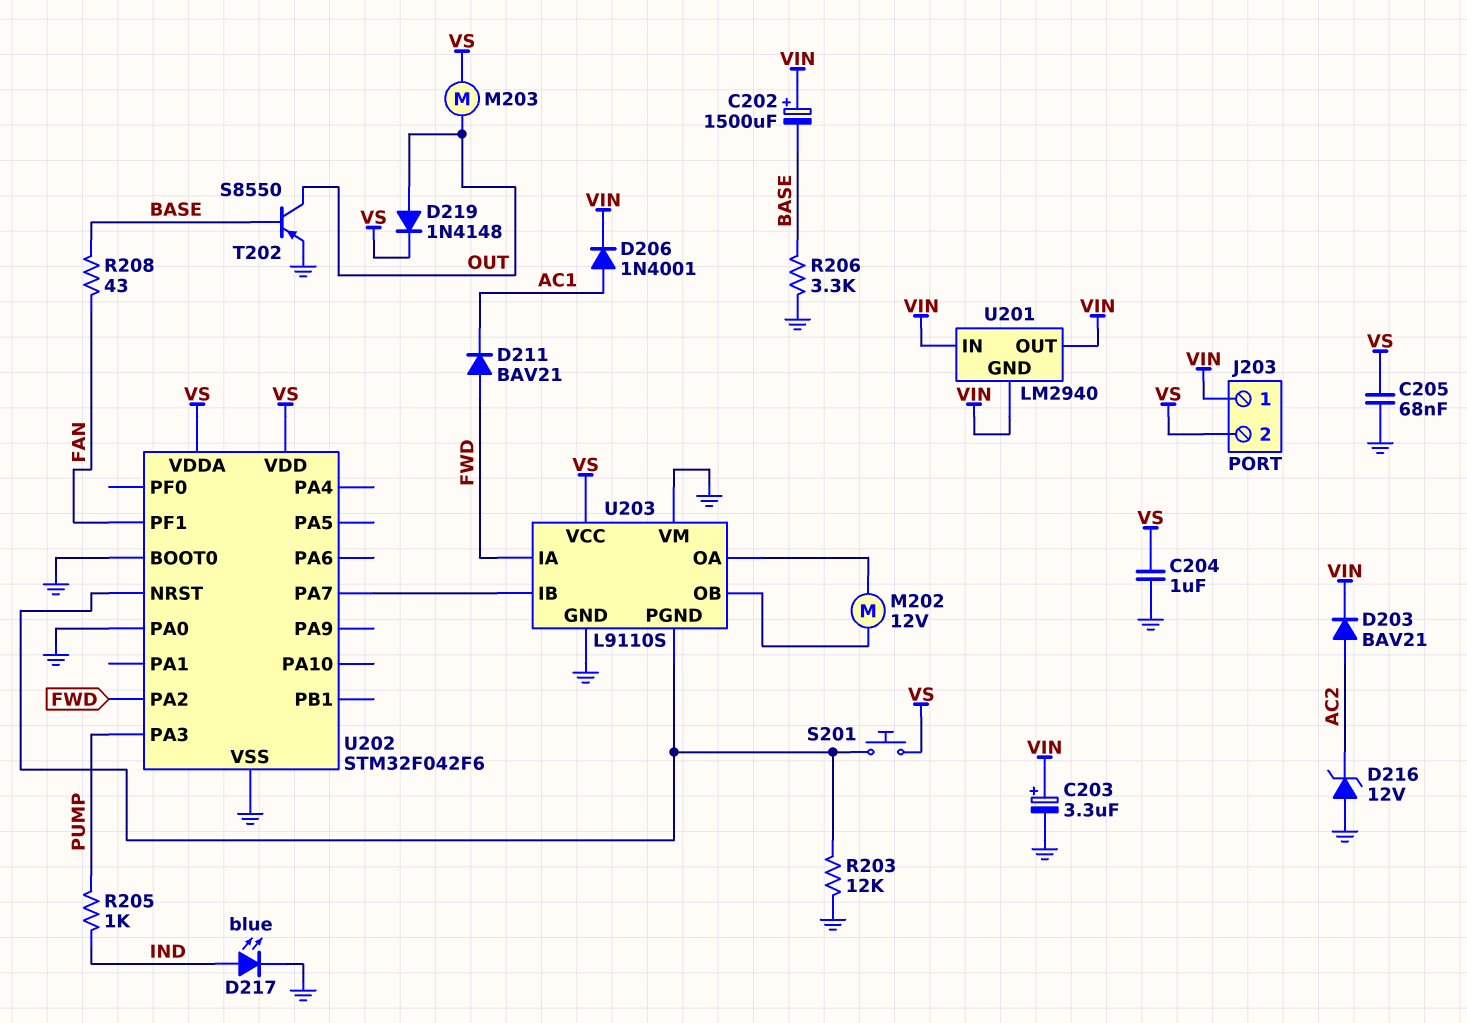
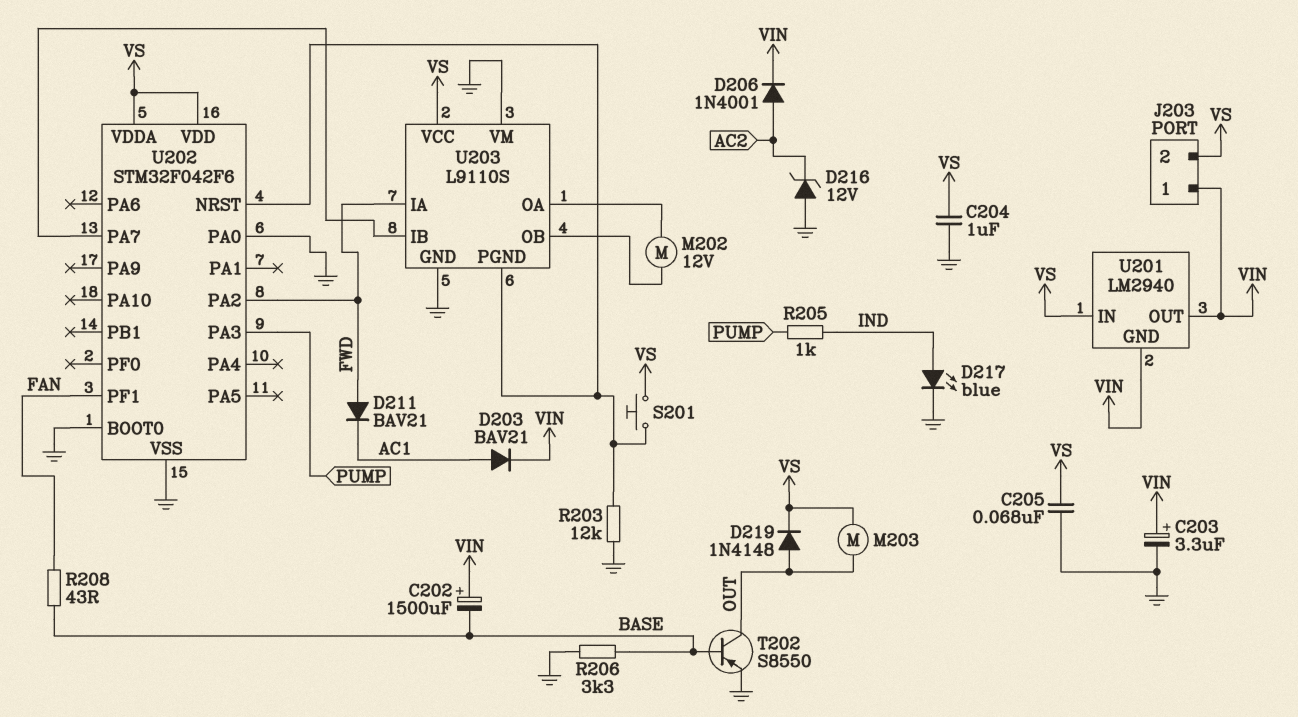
D203: diode BAV21 (A AC2, K VIN) -> diode BAV21 (A AC1, K VIN)
D206: diode 1N4001 (A AC1, K VIN) -> diode 1N4001 (A AC2, K VIN)
U201 pin IN: VIN -> VS

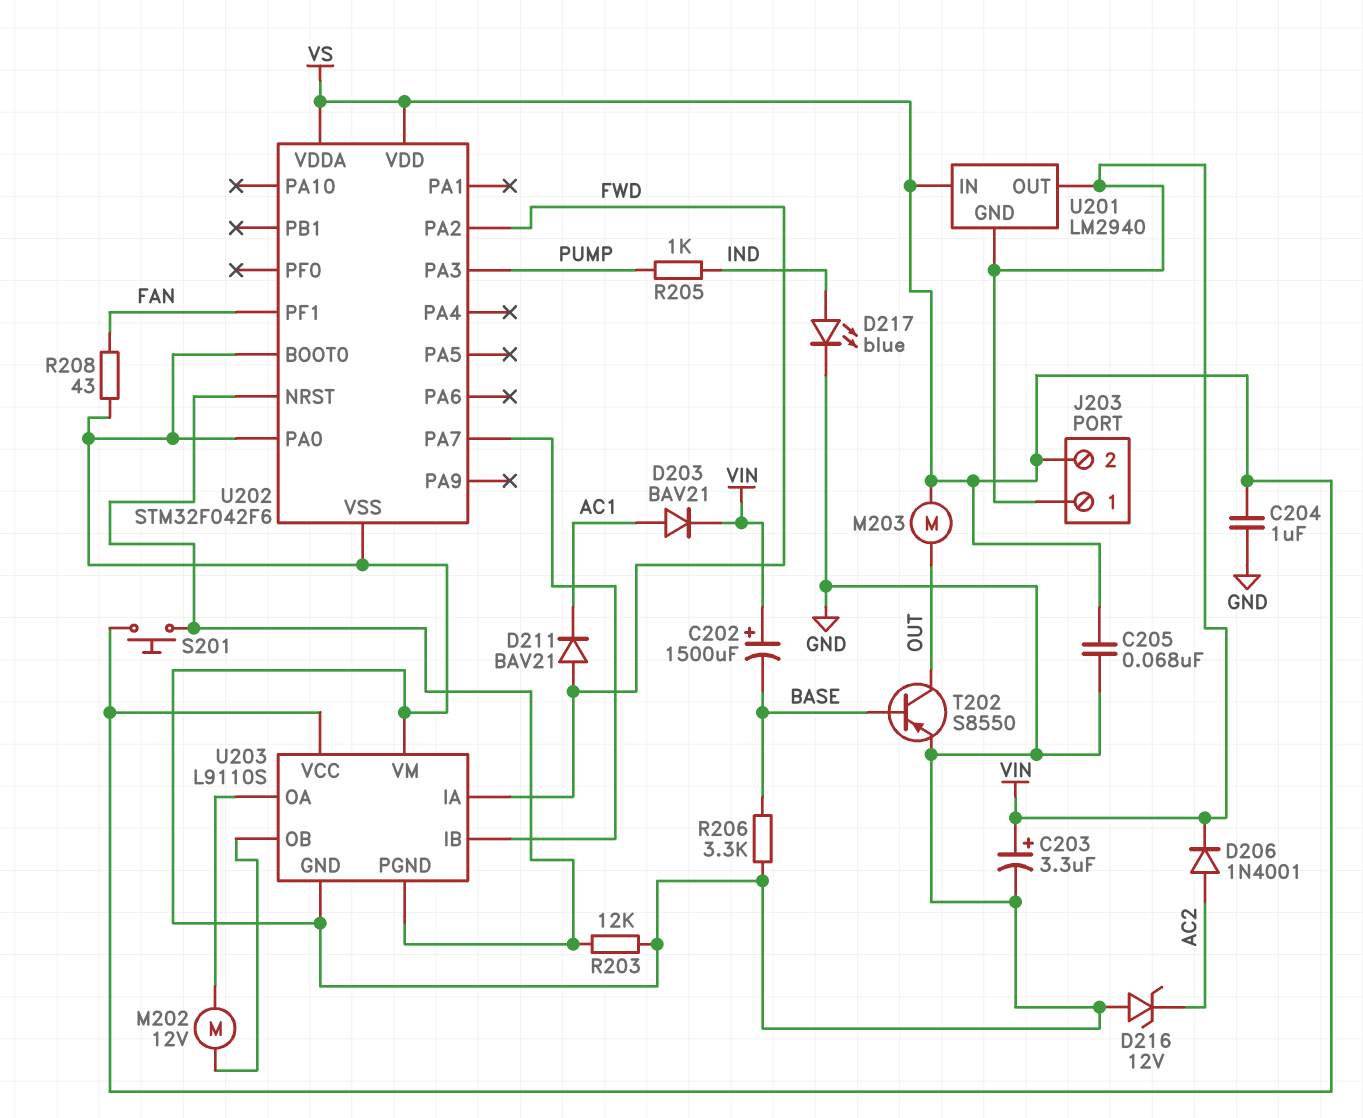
D219: diode 1N4148 (A OUT, K VS) -> none
R208: 43 (BASE, FAN) -> 43 (FAN, GND)

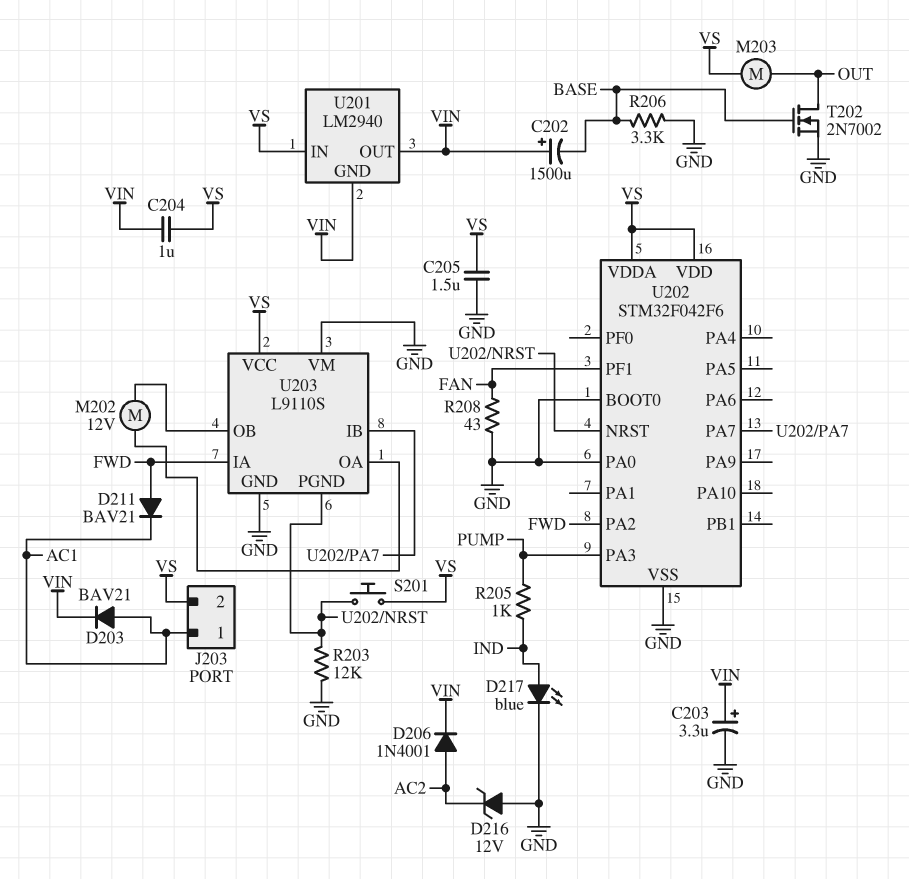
C204: 1uF (GND, VS) -> 1uF (VIN, VS)
C205: 68nF (GND, VS) -> 1.5uF (GND, VS)
J203 pin 1: VIN -> AC1
T202: PNP S8550 (B BASE, C OUT, E GND) -> NMOS 2N7002 (G BASE, D OUT, S GND)

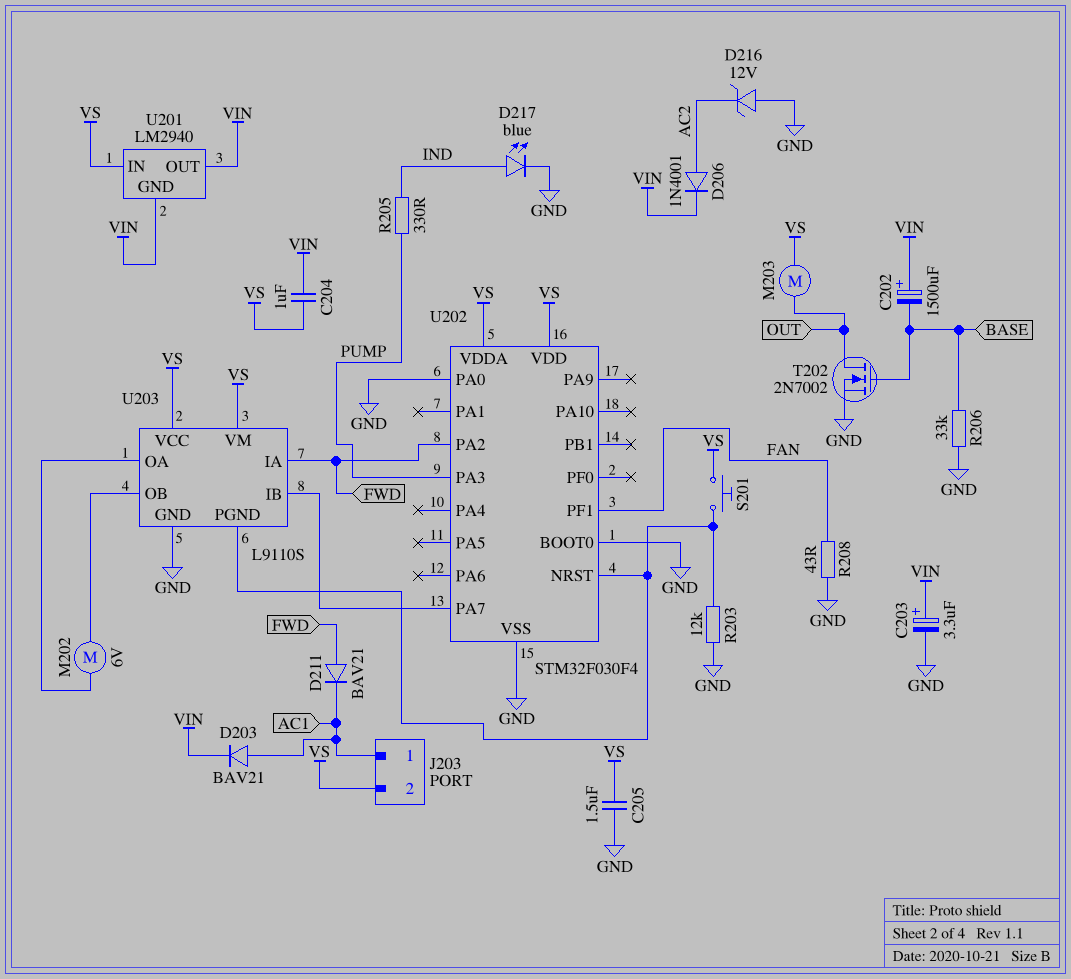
M202: motor 12V (U203/OA, U203/OB) -> motor 6V (U203/OA, U203/OB)
R205: 1k (IND, PUMP) -> 330 (IND, PUMP)
R206: 3.3k (BASE, GND) -> 33k (BASE, GND)
U202: STM32F042F6 -> STM32F030F4
U203 pin VM: GND -> VS

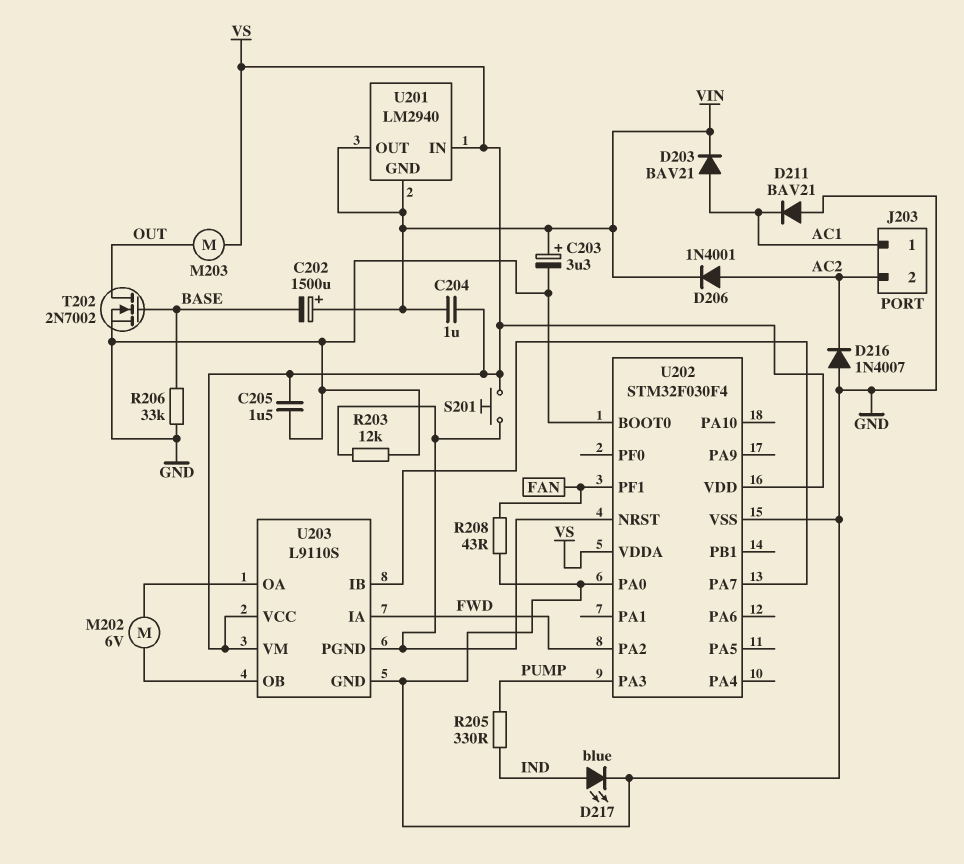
D211: diode BAV21 (A FWD, K AC1) -> diode BAV21 (A GND, K AC1)
D216: zener 12V (A GND, K AC2) -> diode 1N4007 (A GND, K AC2)
J203 pin 2: VS -> AC2

